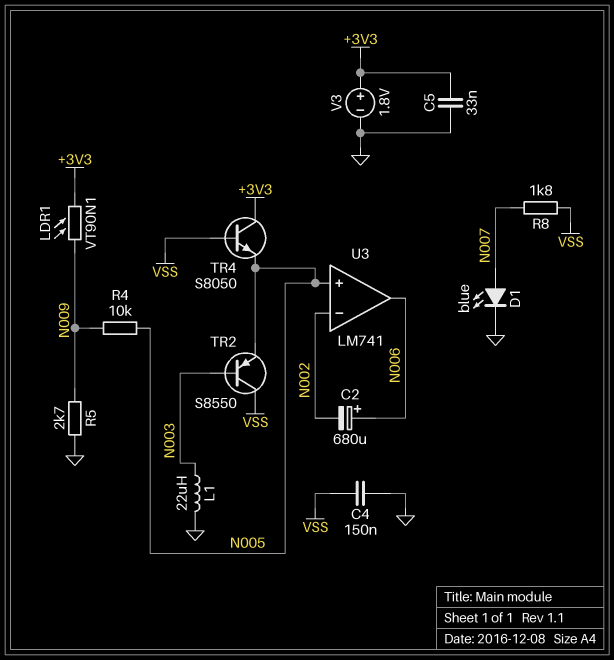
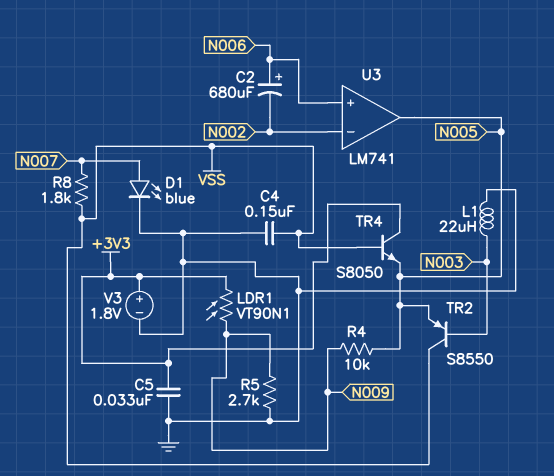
U3 pin in+: N005 -> N006
U3 pin out: N006 -> N005

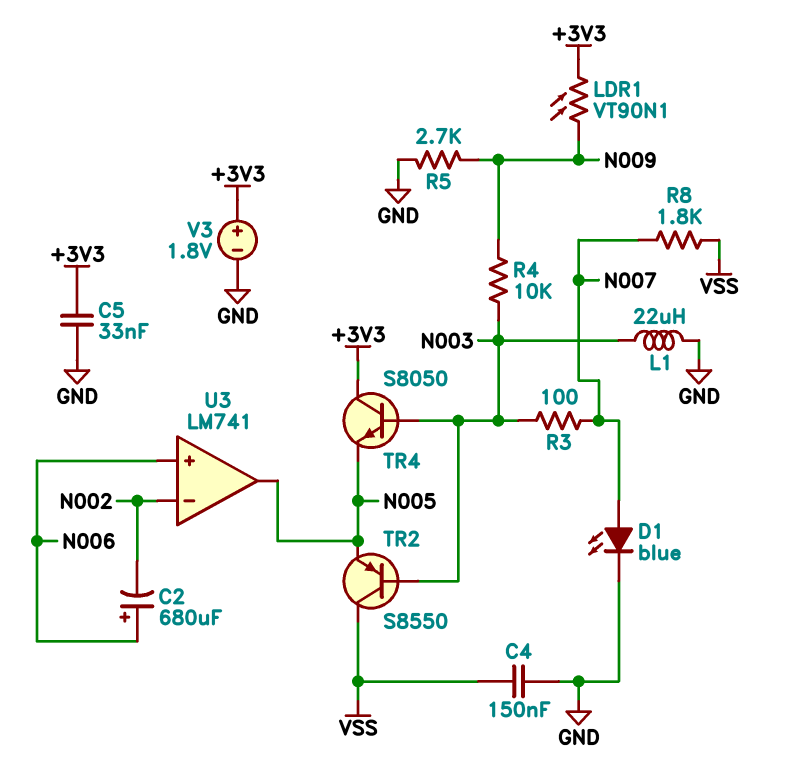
R3: none -> 100 (N003, N007)
R4: 10k (N005, N009) -> 10k (N003, N009)
TR4: NPN S8050 (B VSS, C +3V3, E N005) -> NPN S8050 (B N003, C +3V3, E N005)

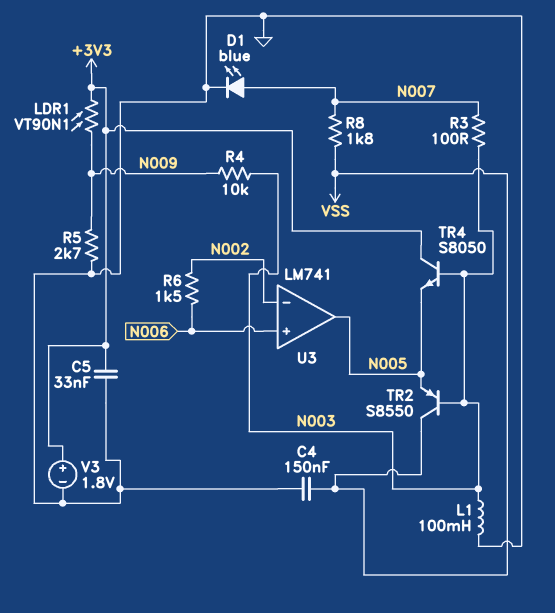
C2: 680uF (plus N006, minus N002) -> none
L1: 22uH (GND, N003) -> 100mH (GND, N003)
R6: none -> 1.5k (N002, N006)

